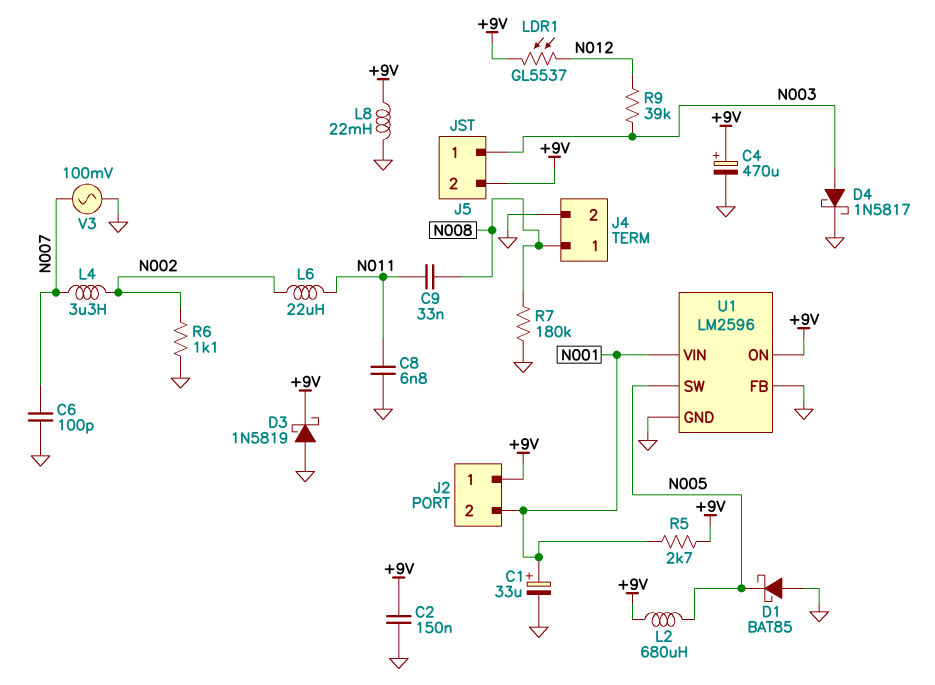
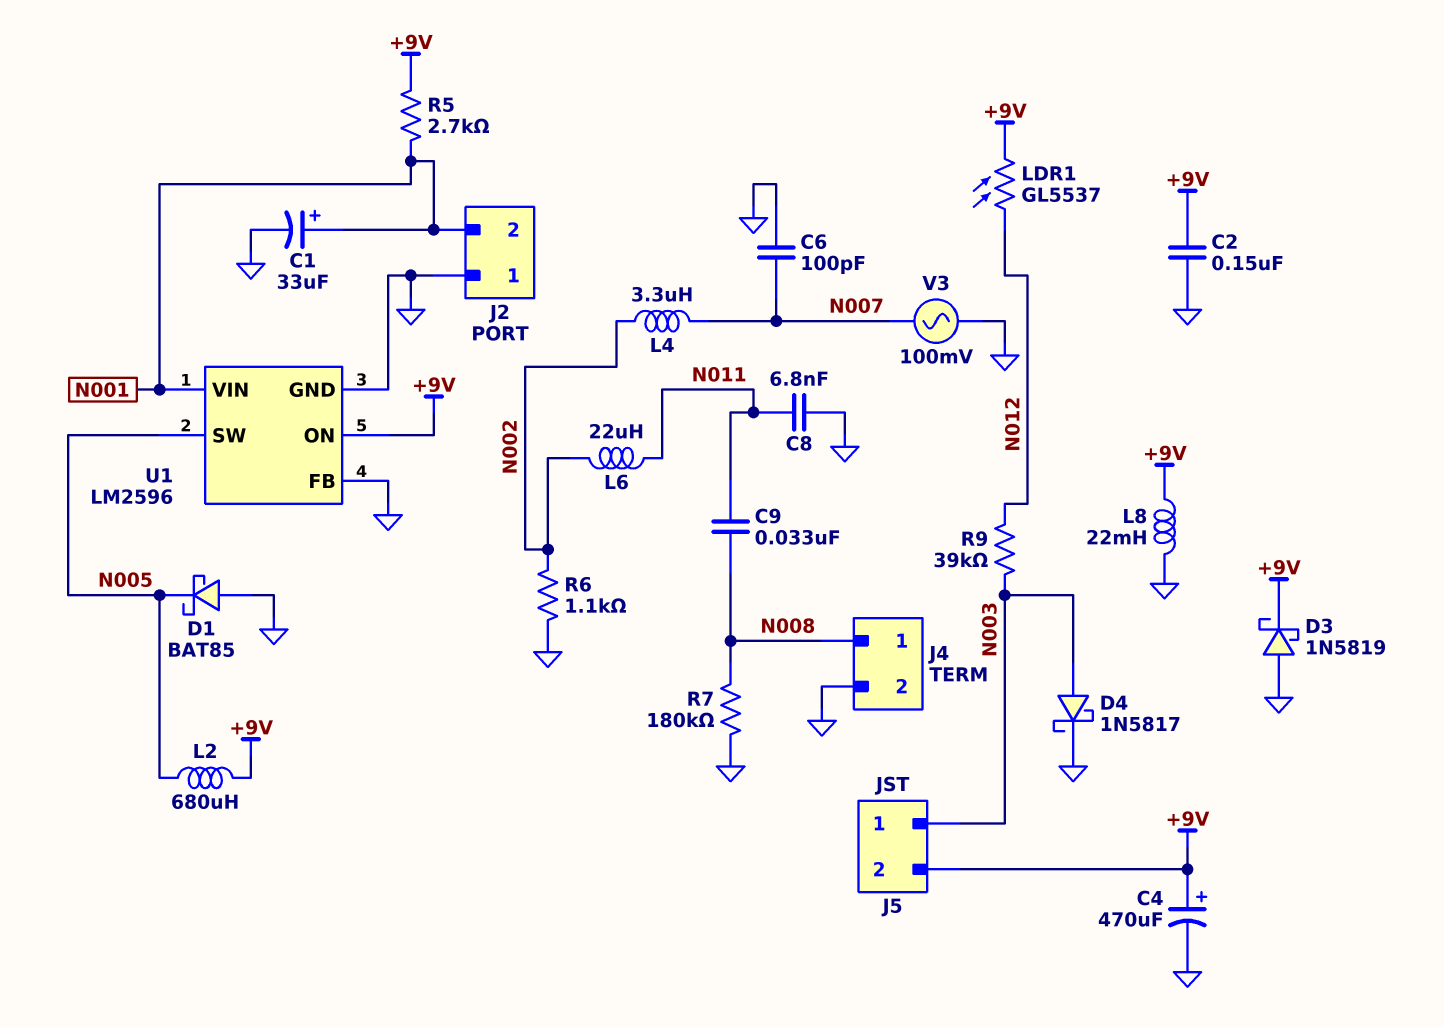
J2 pin 1: +9V -> GND

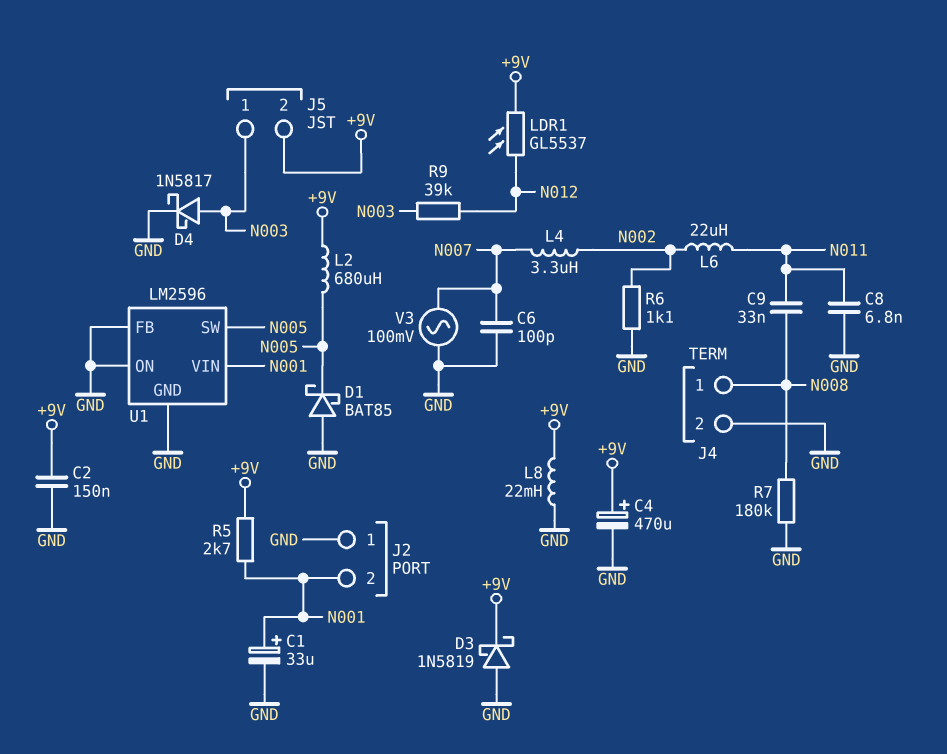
U1 pin ON: +9V -> GND

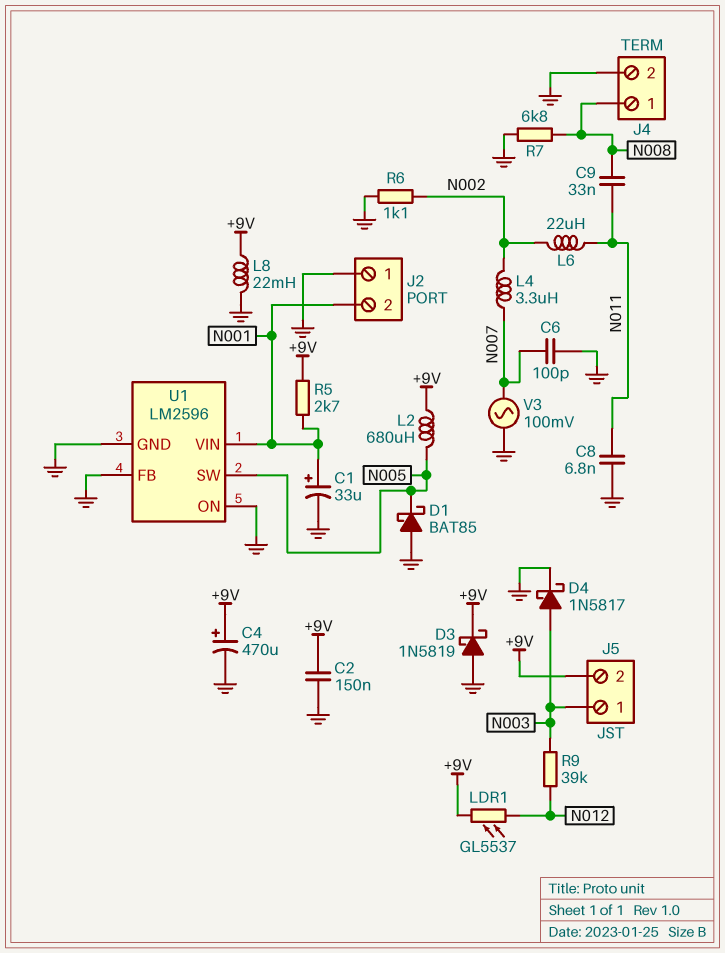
R7: 180k (GND, N008) -> 6.8k (GND, N008)

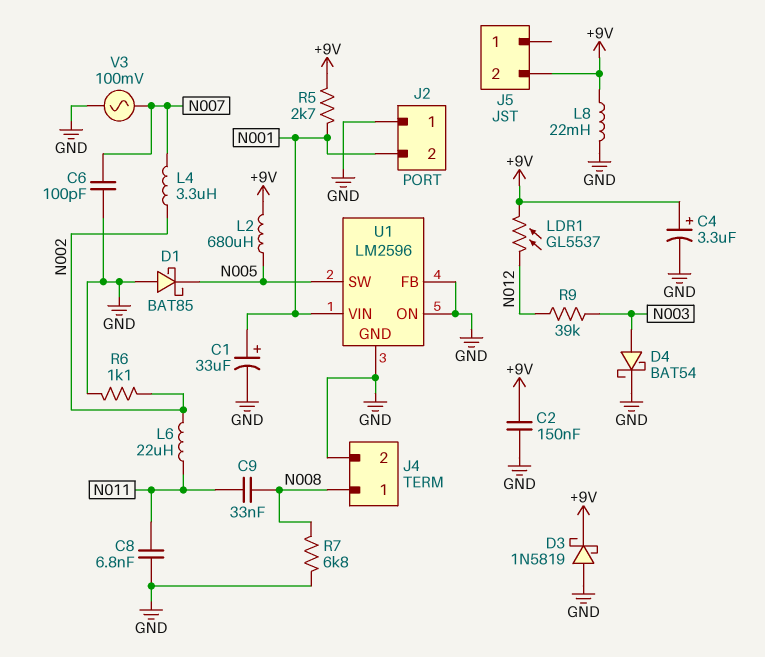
C4: 470uF (plus +9V, minus GND) -> 3.3uF (plus +9V, minus GND)
D4: schottky 1N5817 (A N003, K GND) -> schottky BAT54 (A N003, K GND)
J5 pin 1: N003 -> none

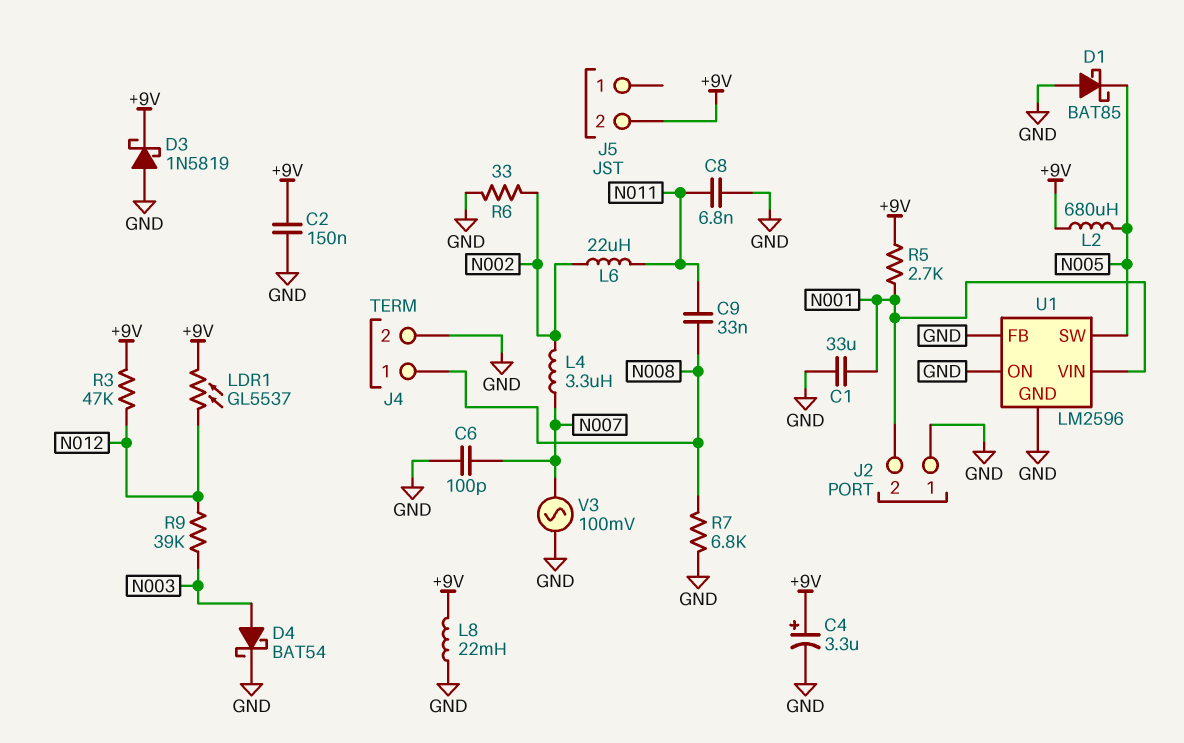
C1: 33uF (plus N001, minus GND) -> 33uF (GND, N001)
R3: none -> 47k (+9V, N012)
R6: 1.1k (GND, N002) -> 33 (GND, N002)

